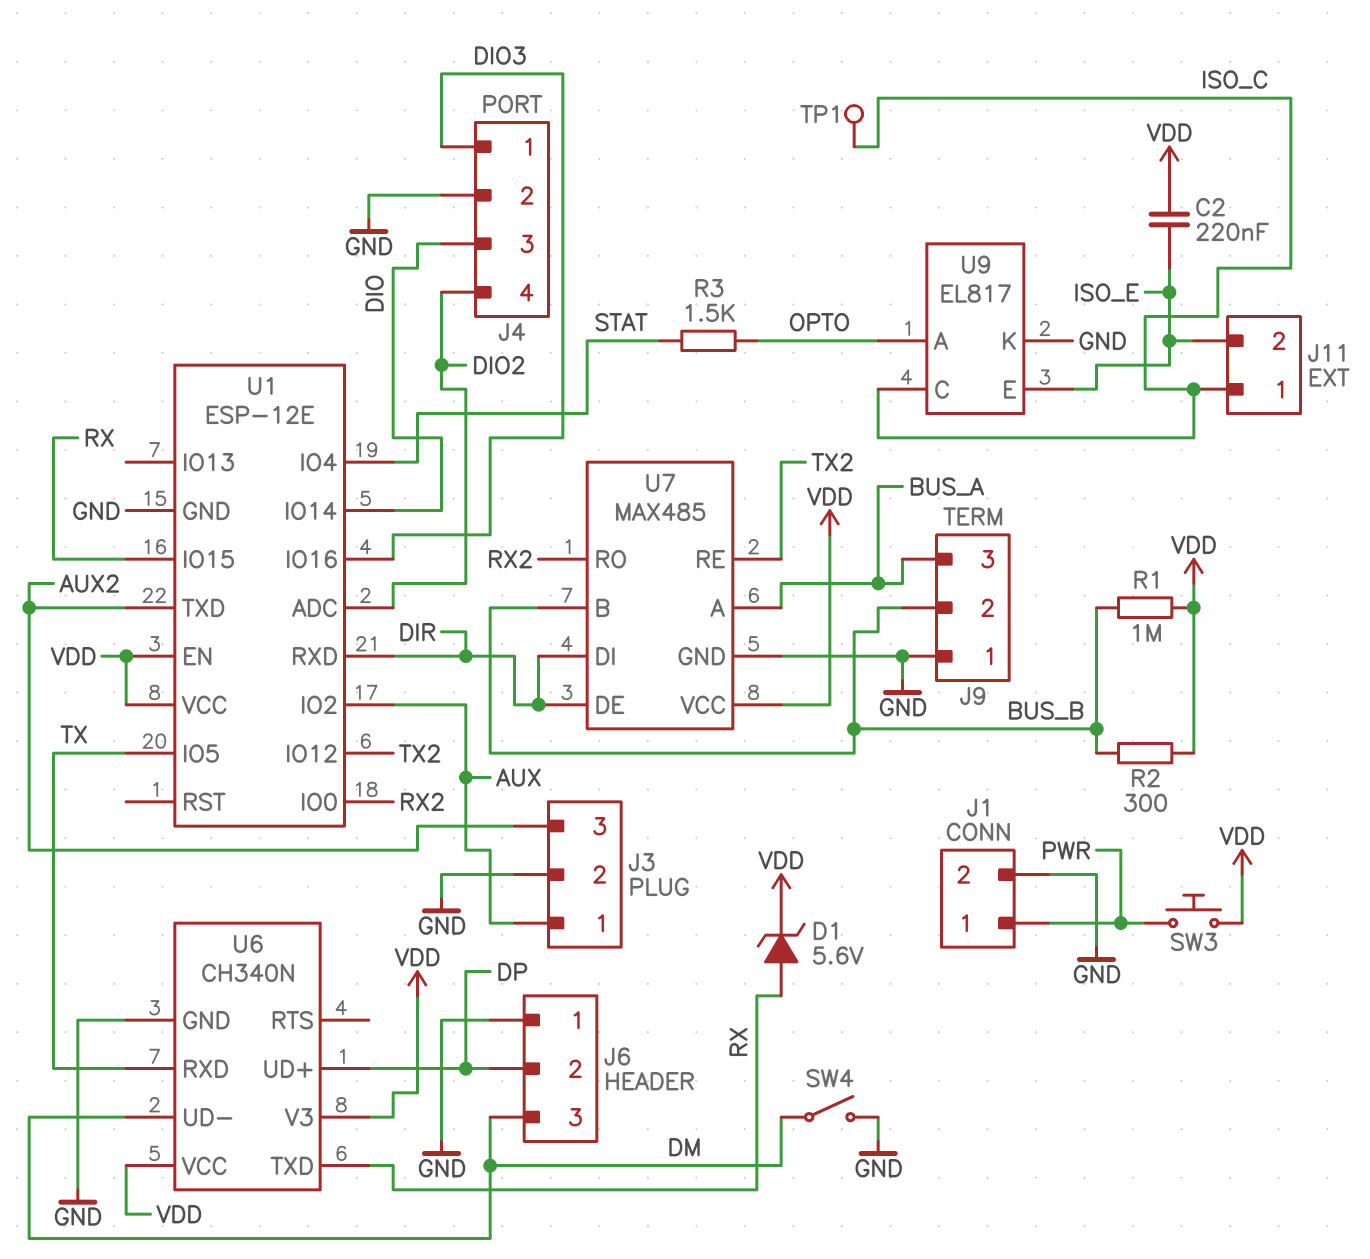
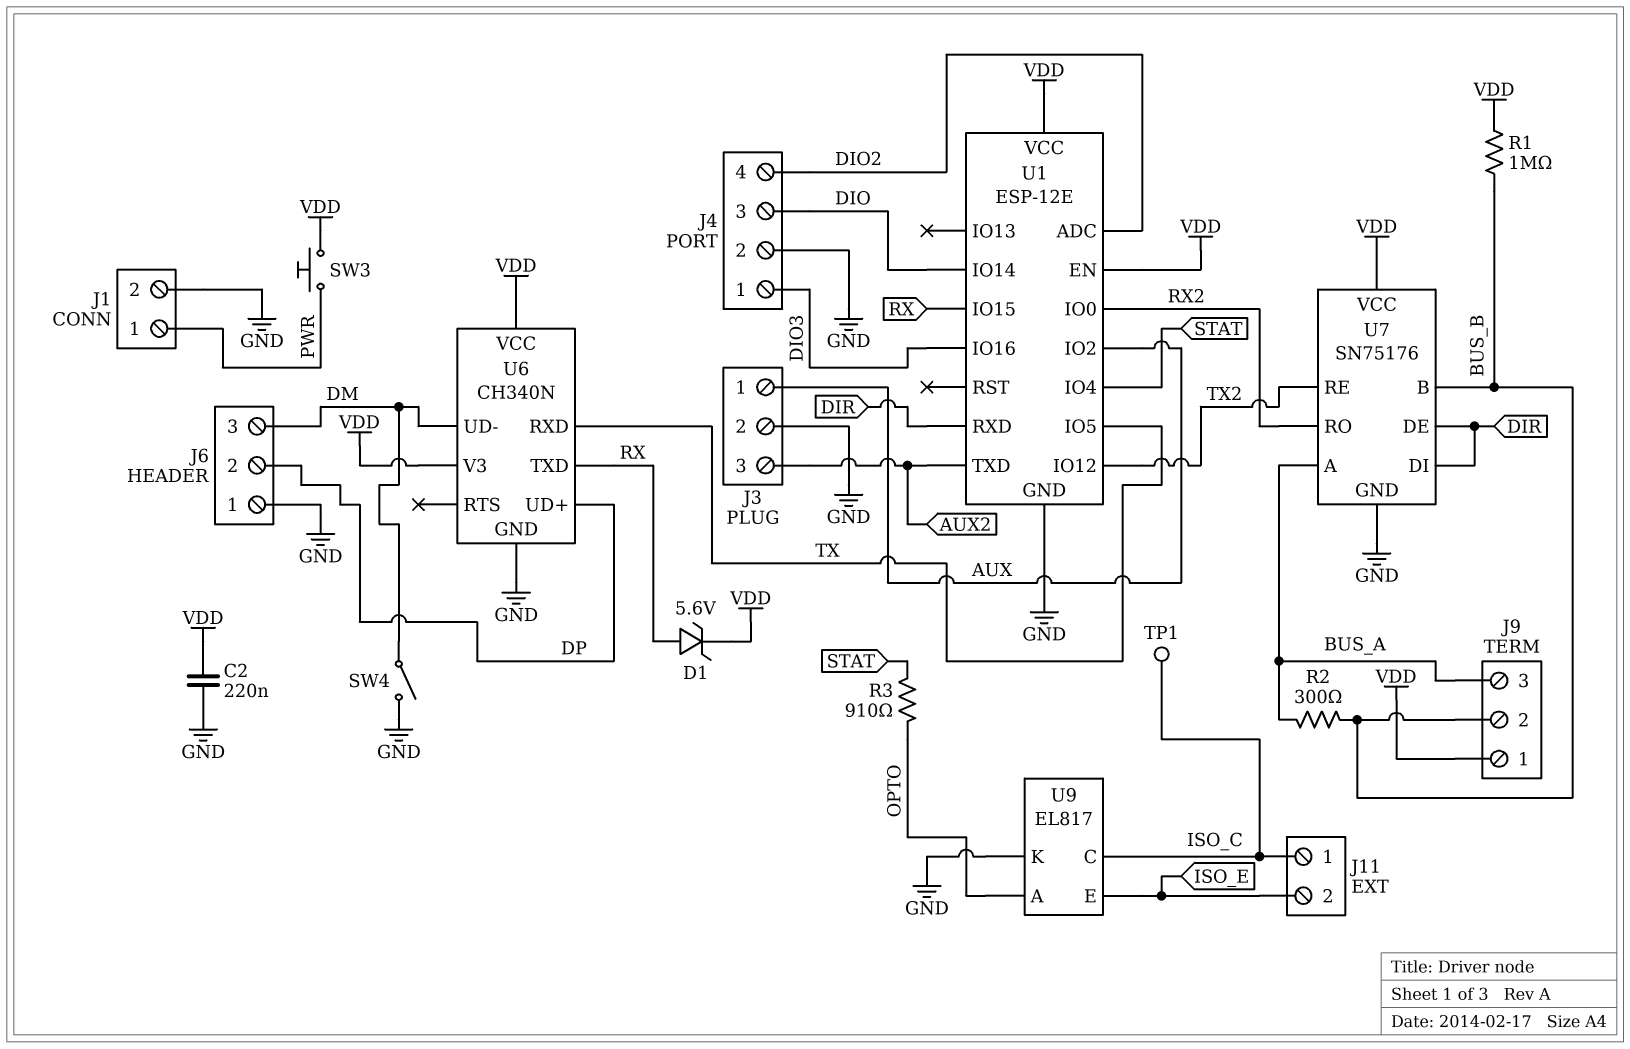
C2: 220nF (ISO_E, VDD) -> 220nF (GND, VDD)
J9 pin 1: GND -> VDD
R2: 300 (BUS_B, VDD) -> 300 (BUS_A, BUS_B)
R3: 1.5k (OPTO, STAT) -> 910 (OPTO, STAT)
U7: MAX485 -> SN75176

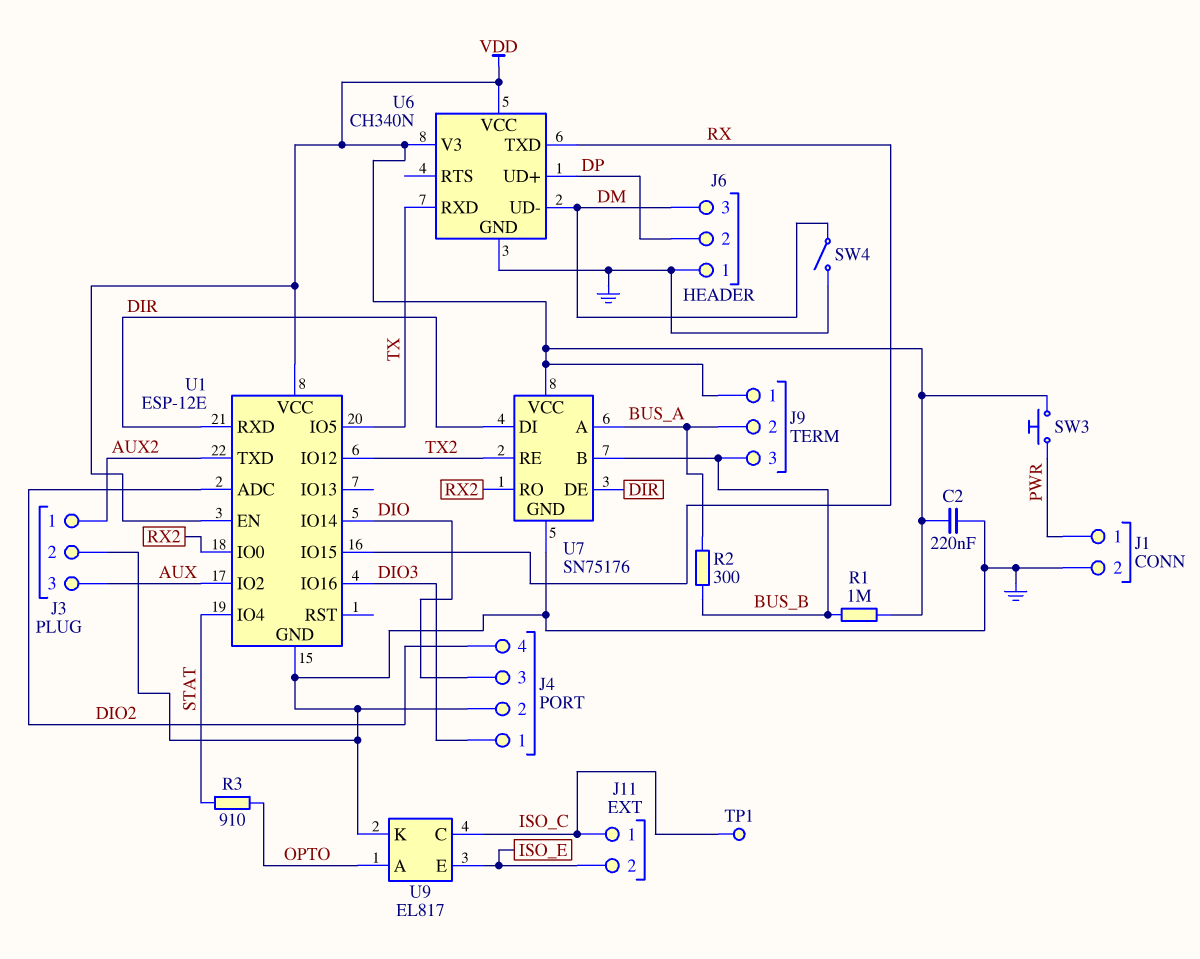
D1: zener 5.6V (A RX, K VDD) -> none
J3 pin 1: AUX -> AUX2
J3 pin 3: AUX2 -> AUX
J9 pin 2: BUS_B -> BUS_A
J9 pin 3: BUS_A -> BUS_B

